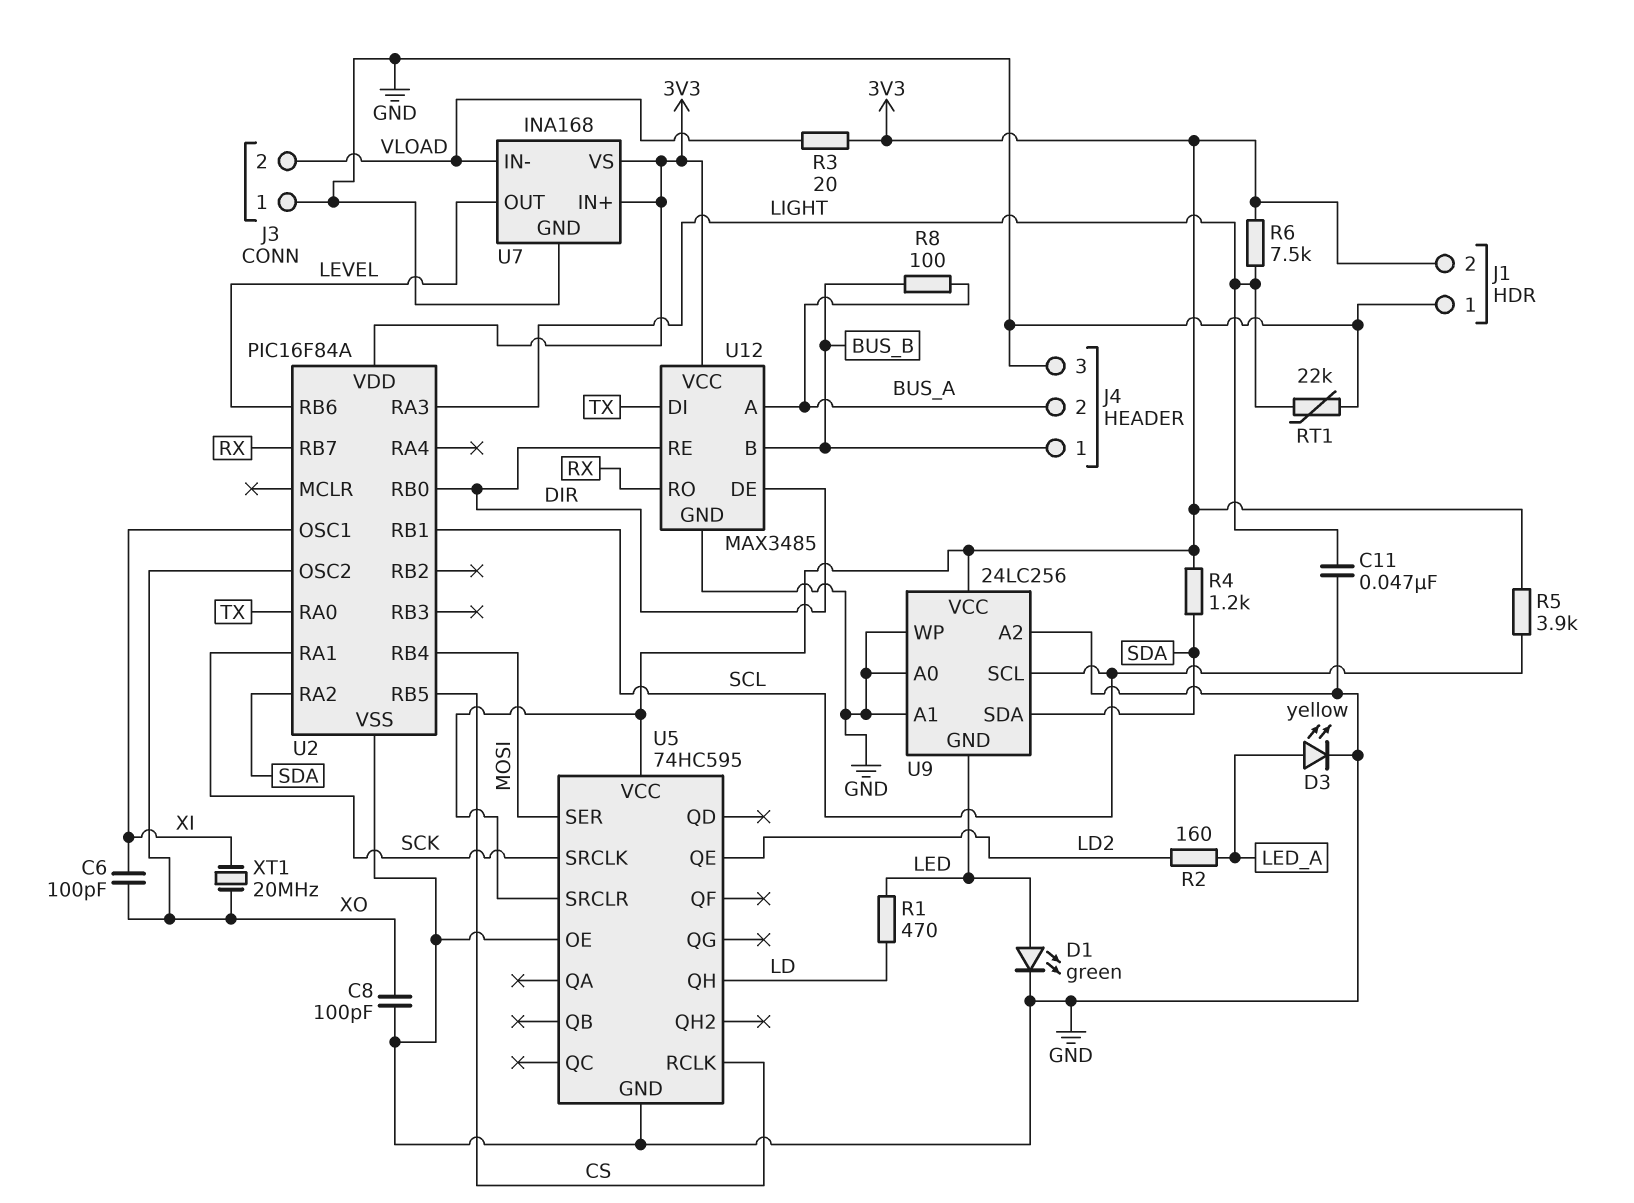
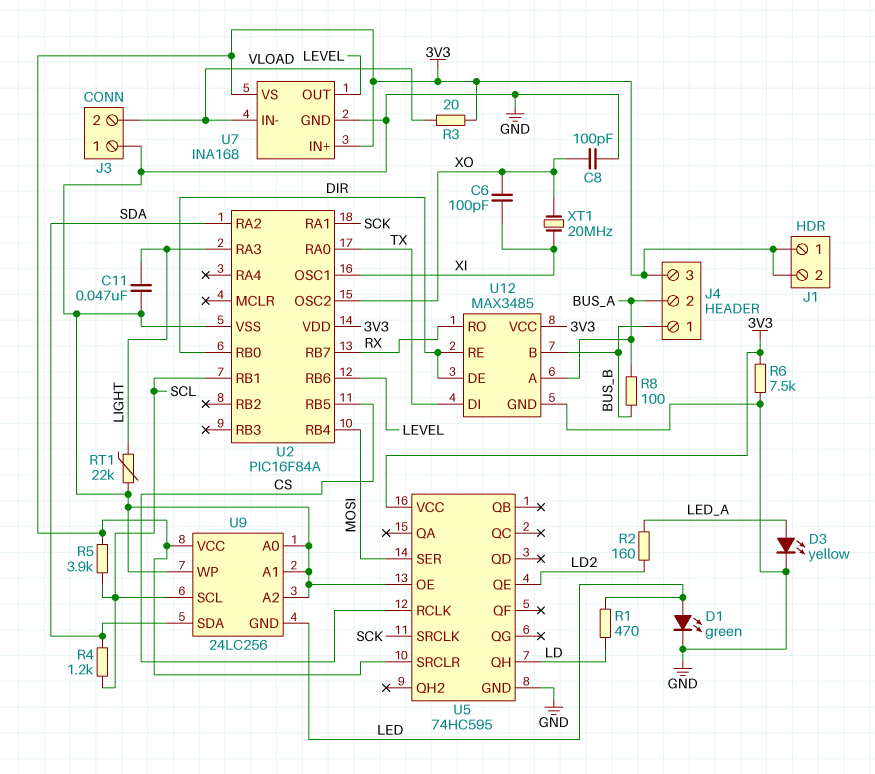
J1 pin 1: GND -> 3V3
J4 pin 3: GND -> 3V3
R4: 1.2k (3V3, SDA) -> 1.2k (SCL, SDA)
R6: 7.5k (3V3, LIGHT) -> 7.5k (3V3, GND)

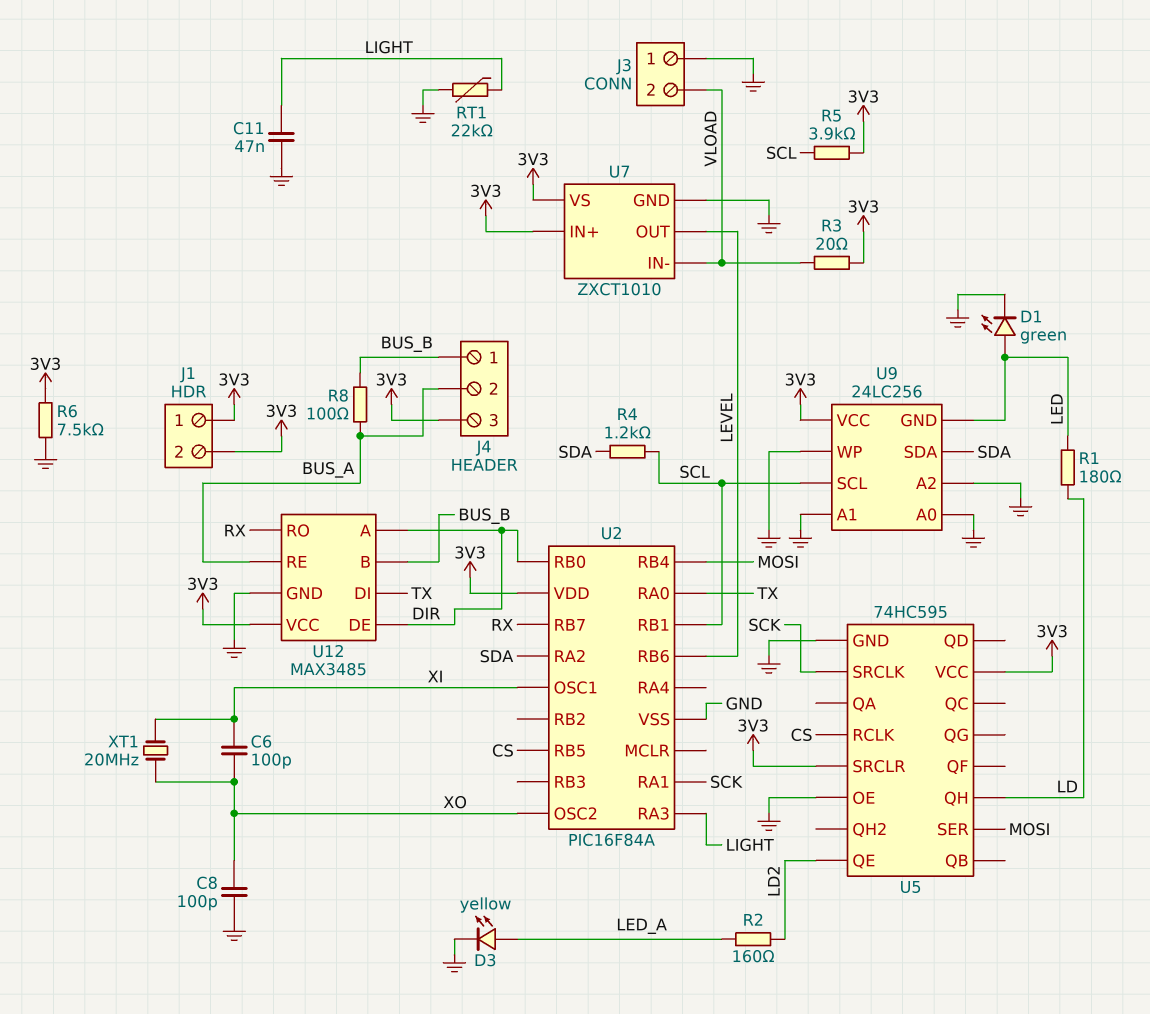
R1: 470 (LD, LED) -> 180 (LD, LED)
U7: INA168 -> ZXCT1010
U12 pin A: BUS_A -> DIR
U12 pin RE: DIR -> BUS_A

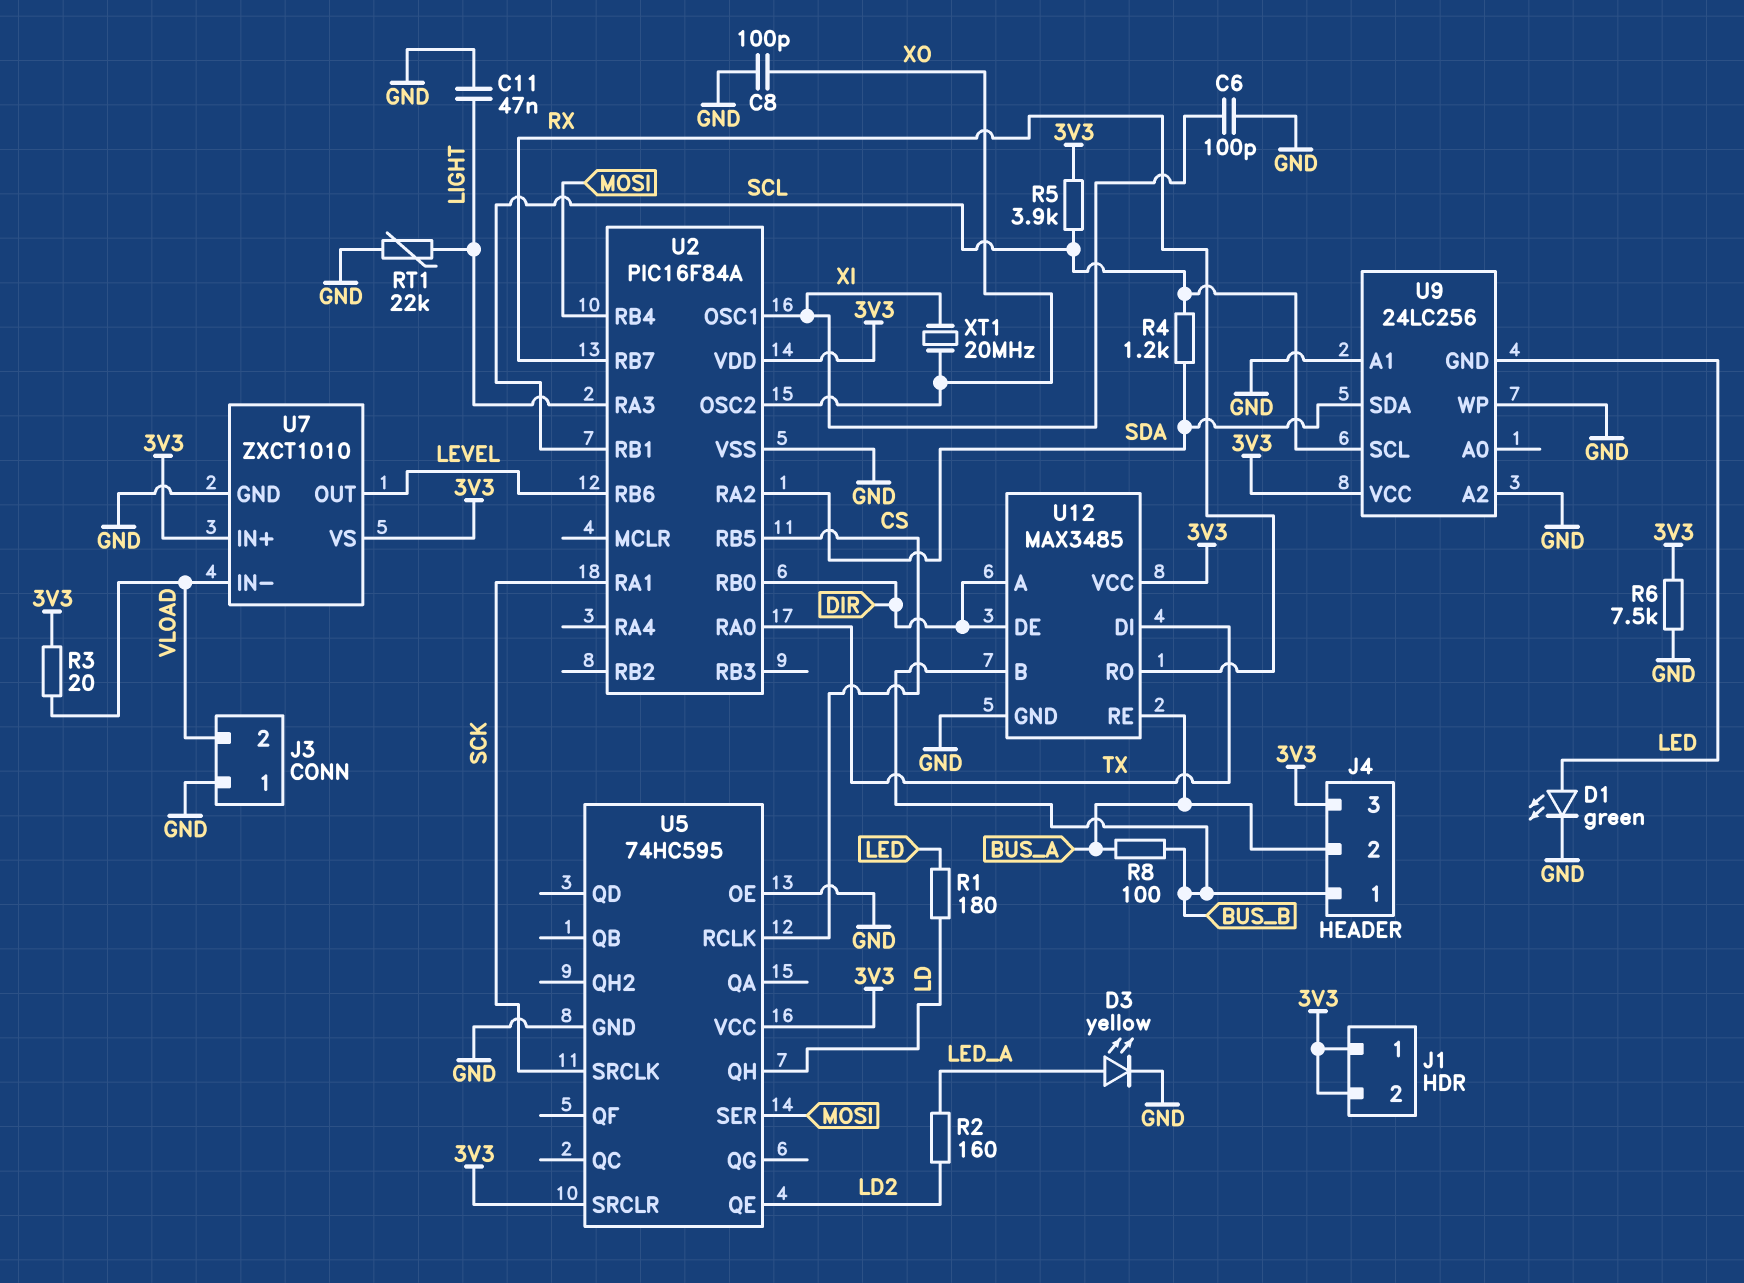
C6: 100pF (XI, XO) -> 100pF (GND, XI)
U9 pin A0: GND -> none

